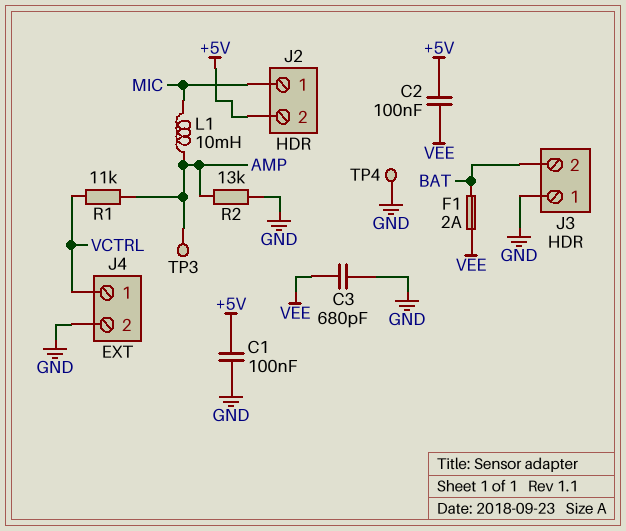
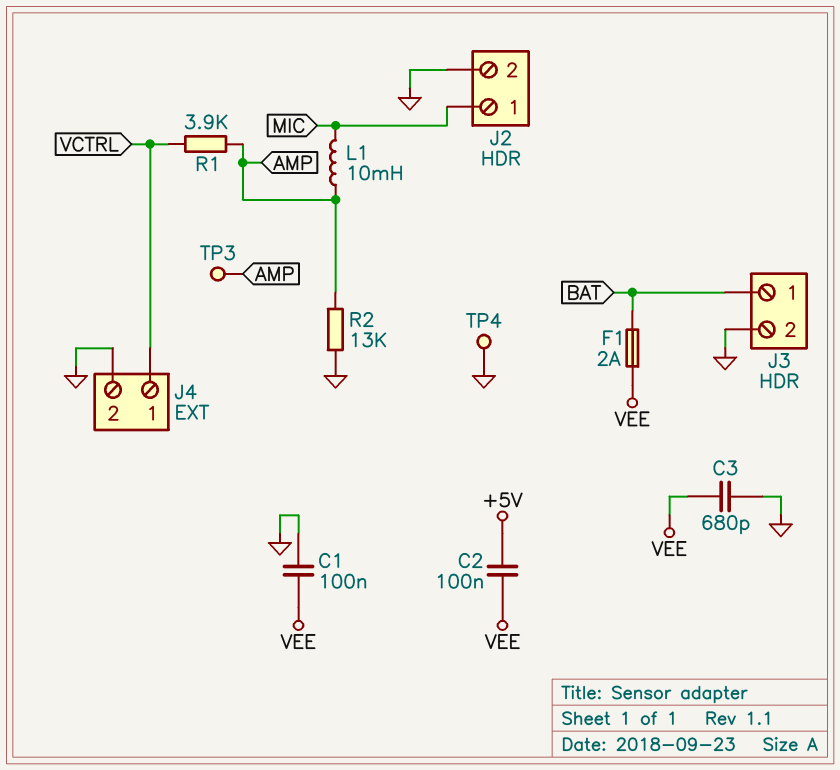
C1: 100nF (+5V, GND) -> 100nF (GND, VEE)
J2 pin 2: +5V -> GND
J3 pin 1: GND -> BAT
J3 pin 2: BAT -> GND
R1: 11k (AMP, VCTRL) -> 3.9k (AMP, VCTRL)

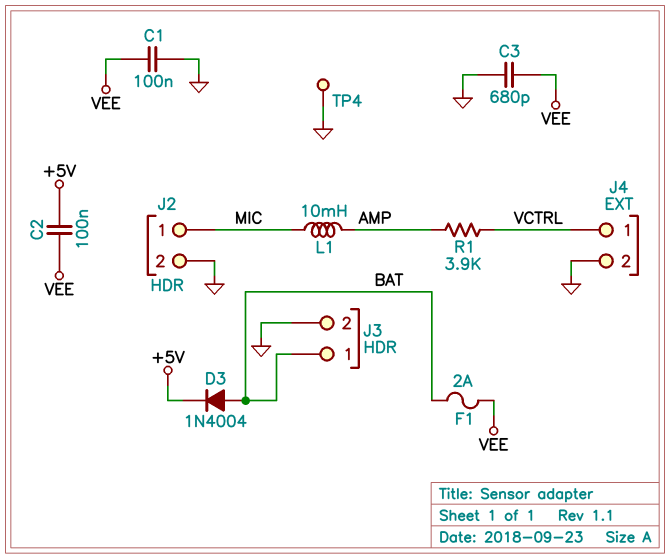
D3: none -> diode 1N4004 (A BAT, K +5V)
R2: 13k (AMP, GND) -> none
TP3: test point (AMP) -> none

